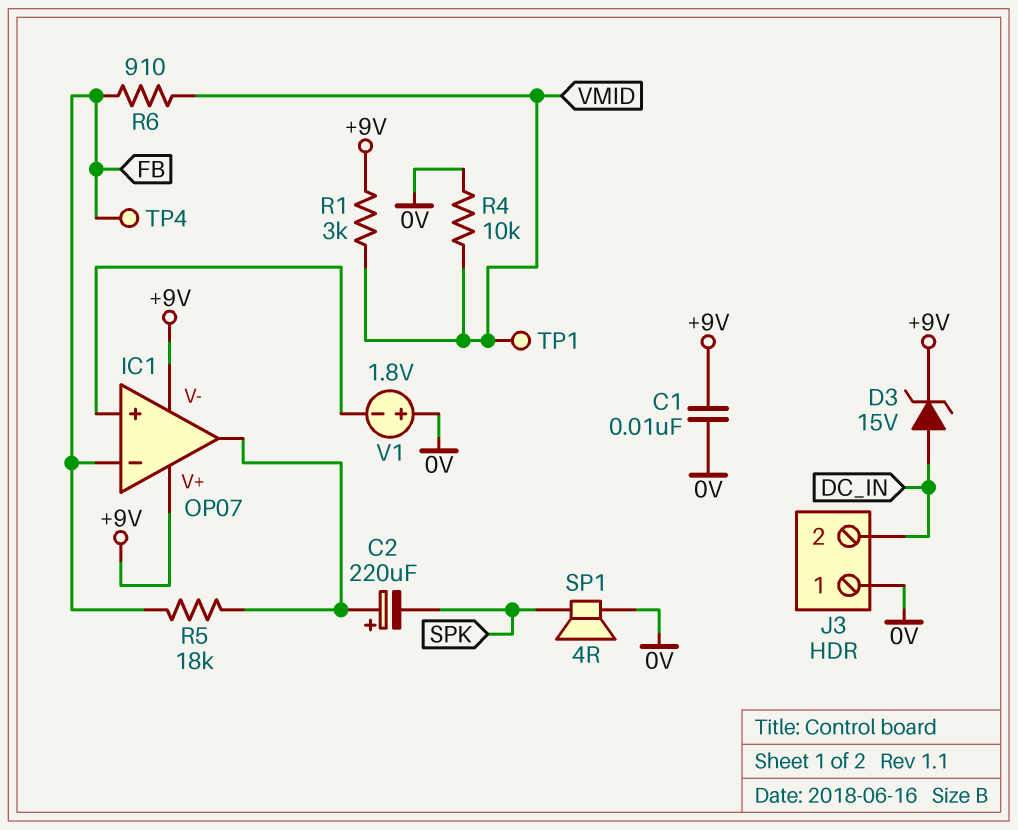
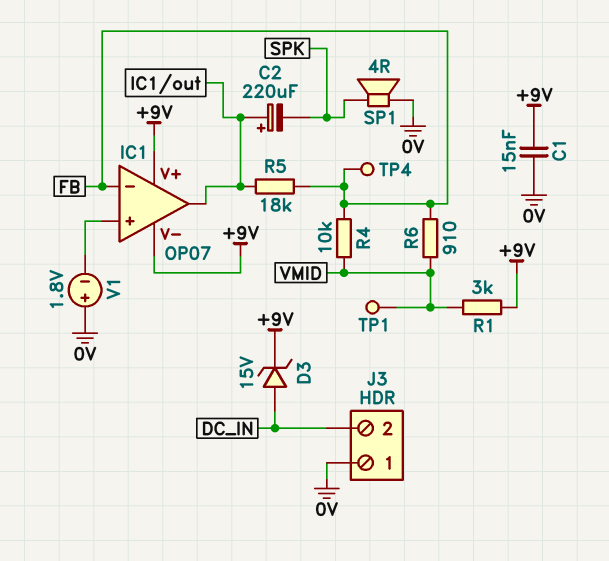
C1: 10nF (+9V, 0V) -> 15nF (+9V, 0V)
R4: 10k (0V, VMID) -> 10k (FB, VMID)

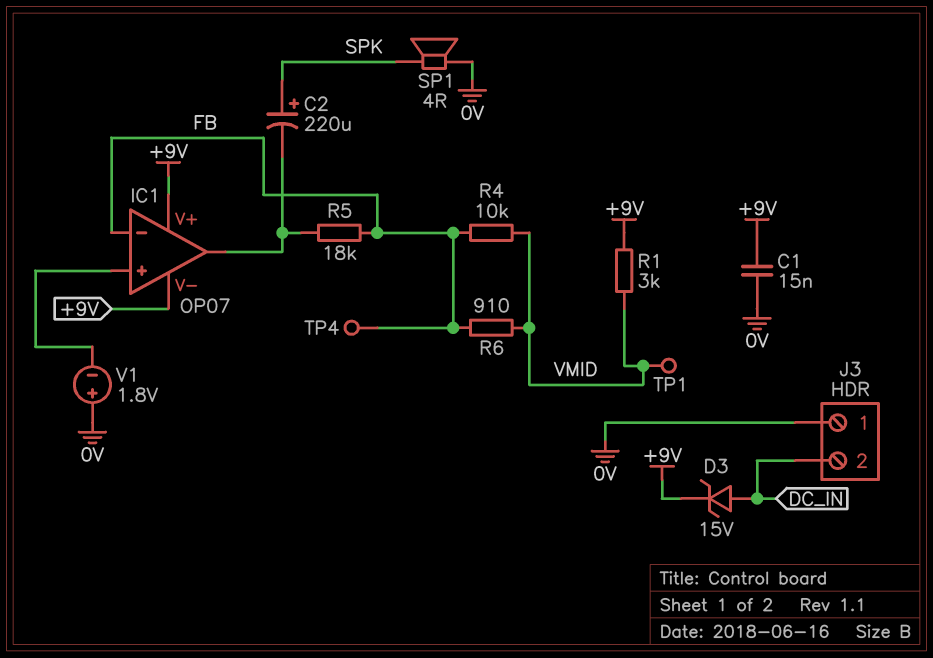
C2: 220uF (plus IC1/out, minus SPK) -> 220uF (plus SPK, minus IC1/out)

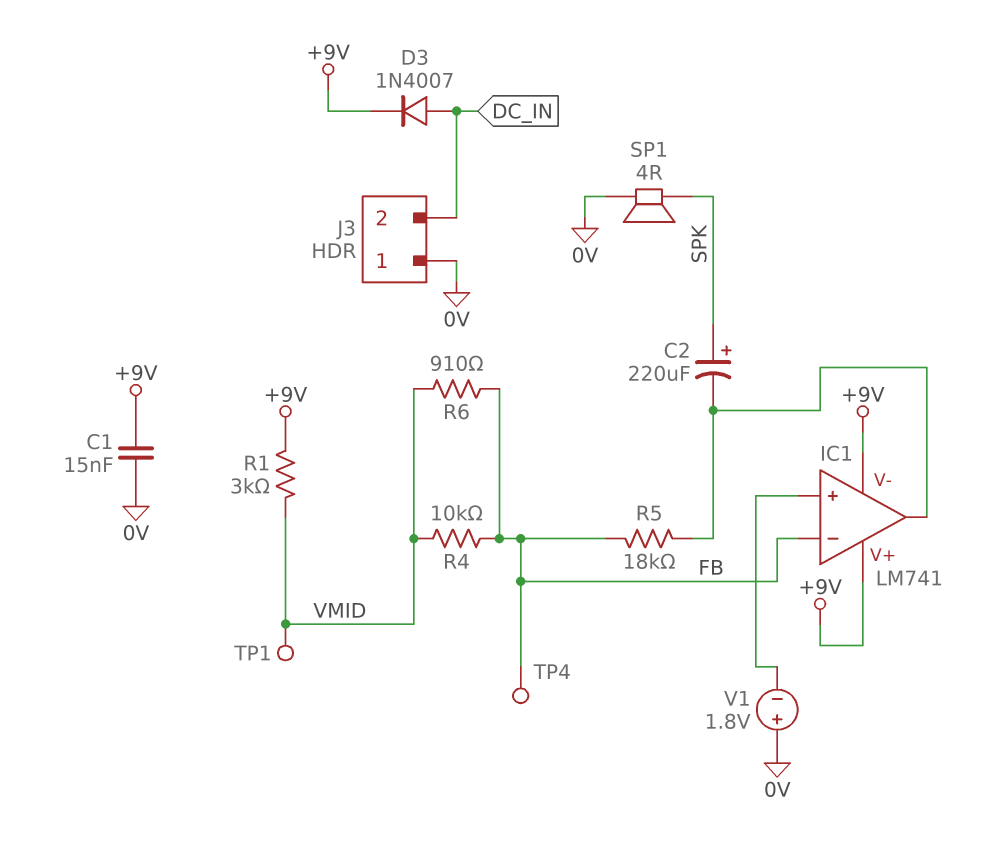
D3: zener 15V (A DC_IN, K +9V) -> diode 1N4007 (A DC_IN, K +9V)
IC1: OP07 -> LM741

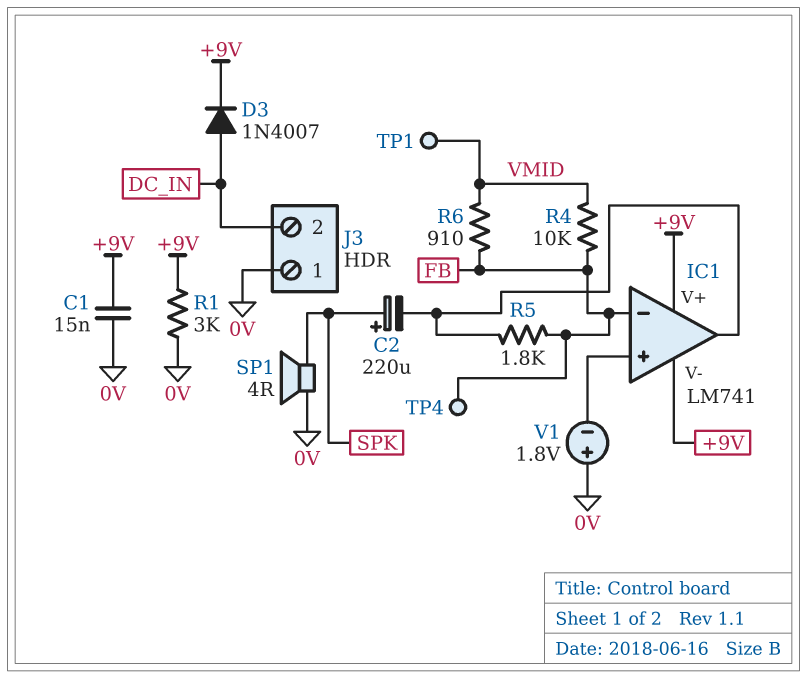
R1: 3k (+9V, VMID) -> 3k (+9V, 0V)
R5: 18k (FB, IC1/out) -> 1.8k (FB, IC1/out)

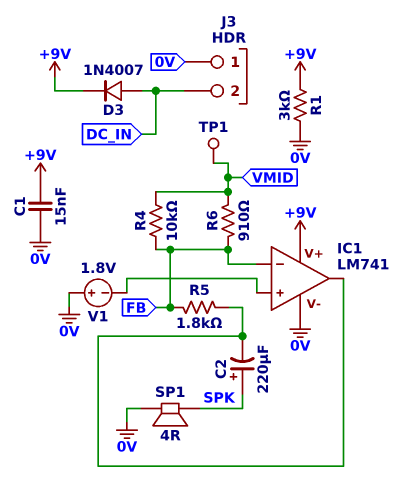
IC1 pin V-: +9V -> 0V
TP4: test point (FB) -> none

